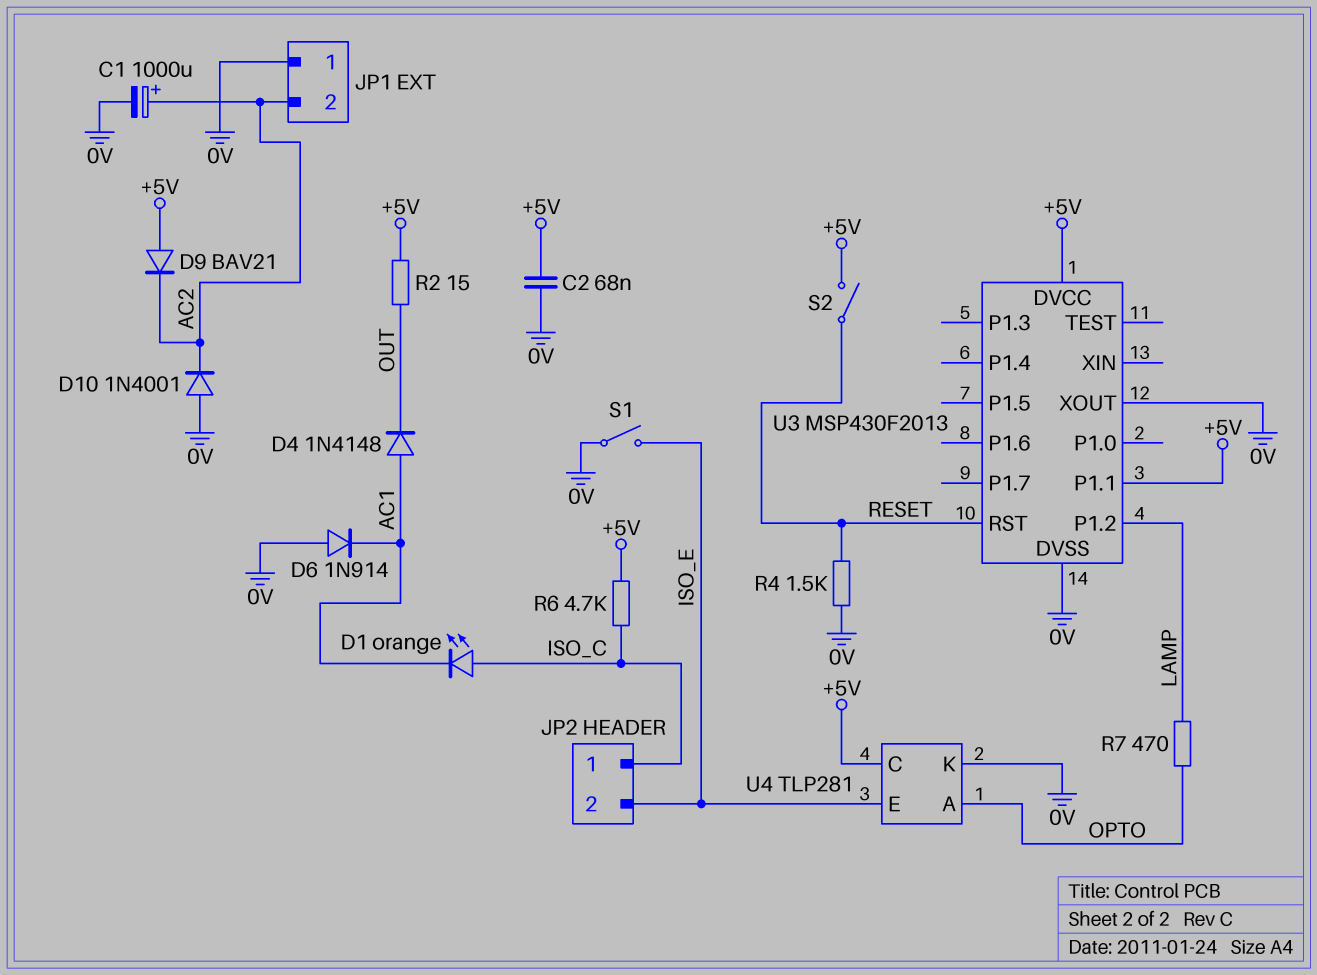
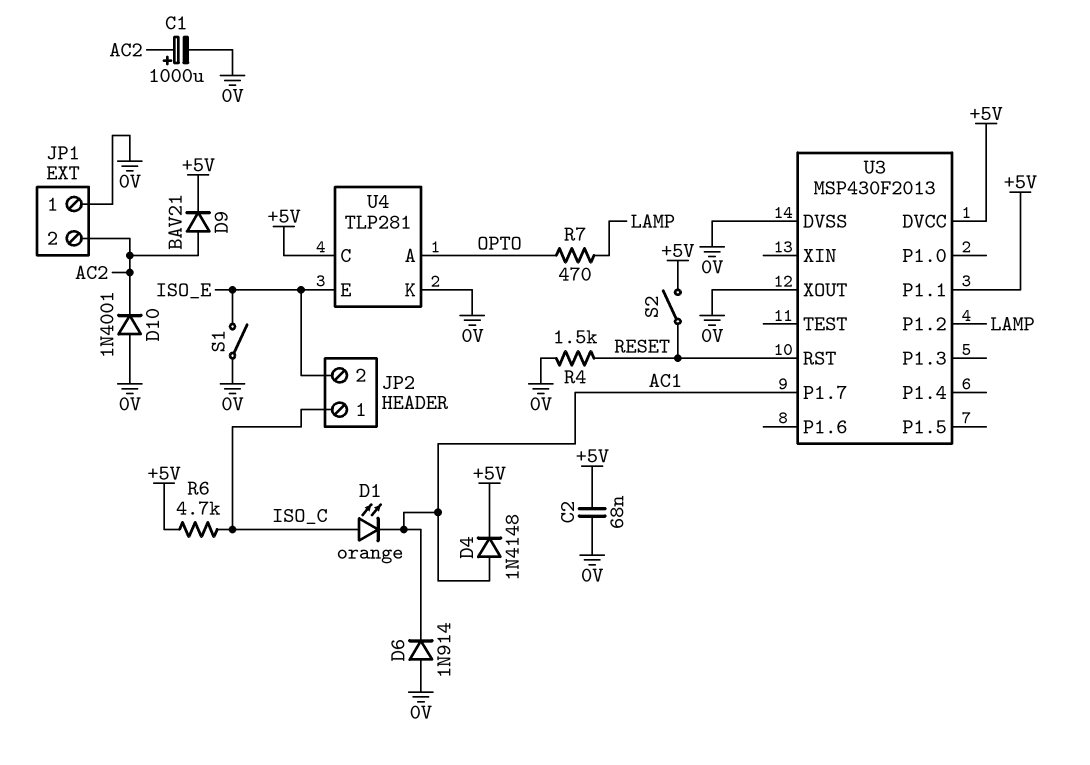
D4: diode 1N4148 (A AC1, K OUT) -> diode 1N4148 (A AC1, K +5V)
D9: diode BAV21 (A +5V, K AC2) -> diode BAV21 (A AC2, K +5V)
R2: 15 (+5V, OUT) -> none
U3 pin P1.7: none -> AC1

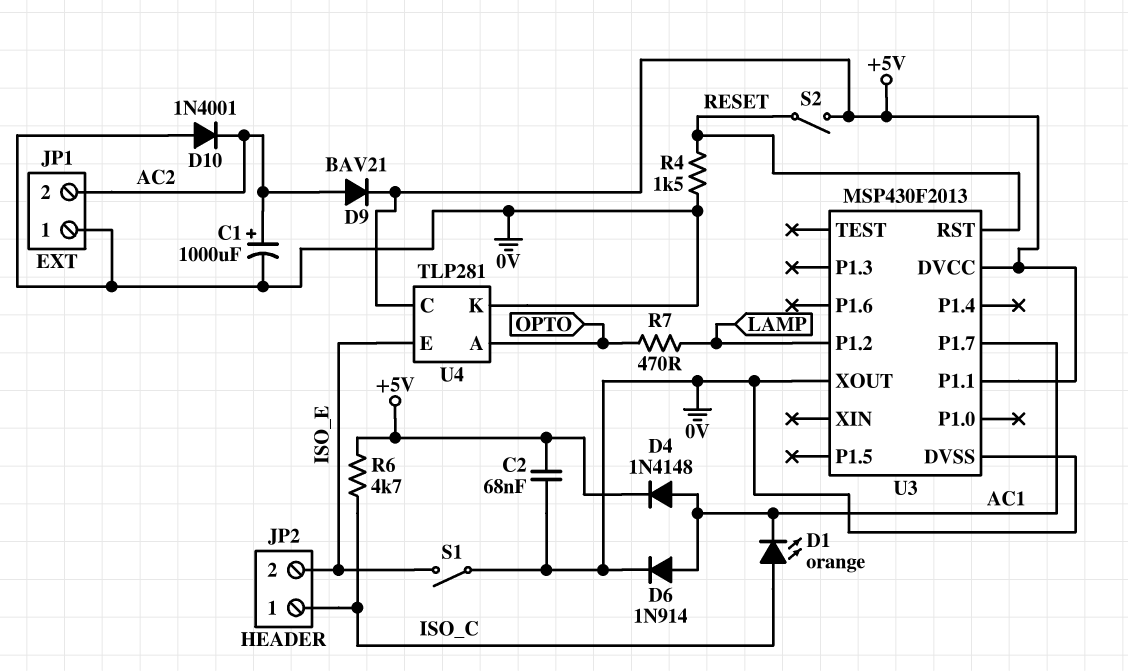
D6: diode 1N914 (A 0V, K AC1) -> diode 1N914 (A AC1, K 0V)

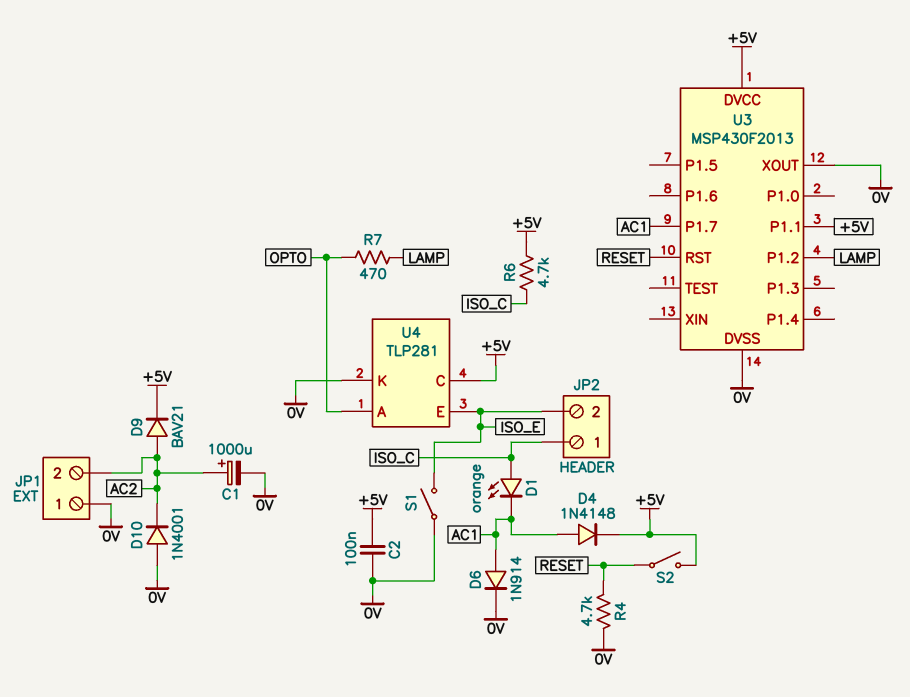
C2: 68nF (+5V, 0V) -> 100nF (+5V, 0V)
R4: 1.5k (0V, RESET) -> 4.7k (0V, RESET)

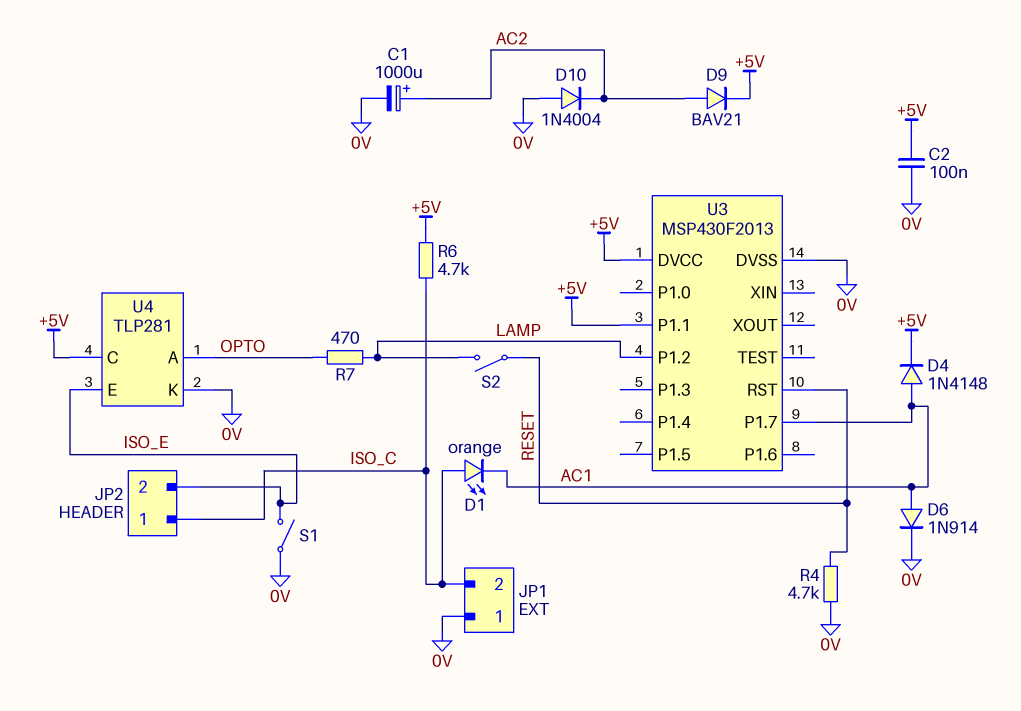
D10: diode 1N4001 (A 0V, K AC2) -> diode 1N4004 (A 0V, K AC2)
JP1 pin 2: AC2 -> ISO_C
S2: switch (+5V, RESET) -> switch (LAMP, RESET)
U3 pin XOUT: 0V -> none

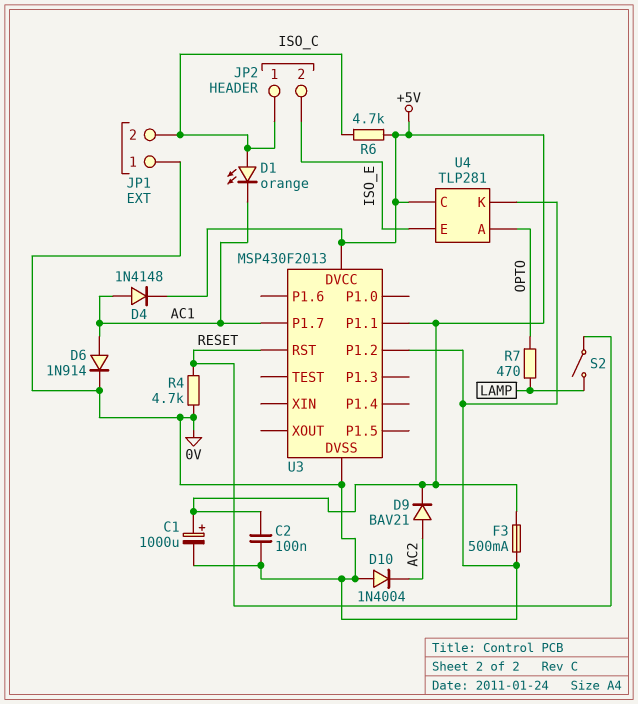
C1: 1000uF (plus AC2, minus 0V) -> 1000uF (plus +5V, minus 0V)
F3: none -> 500mA (+5V, 0V)
S1: switch (0V, ISO_E) -> none
U3 pin P1.2: LAMP -> 0V

